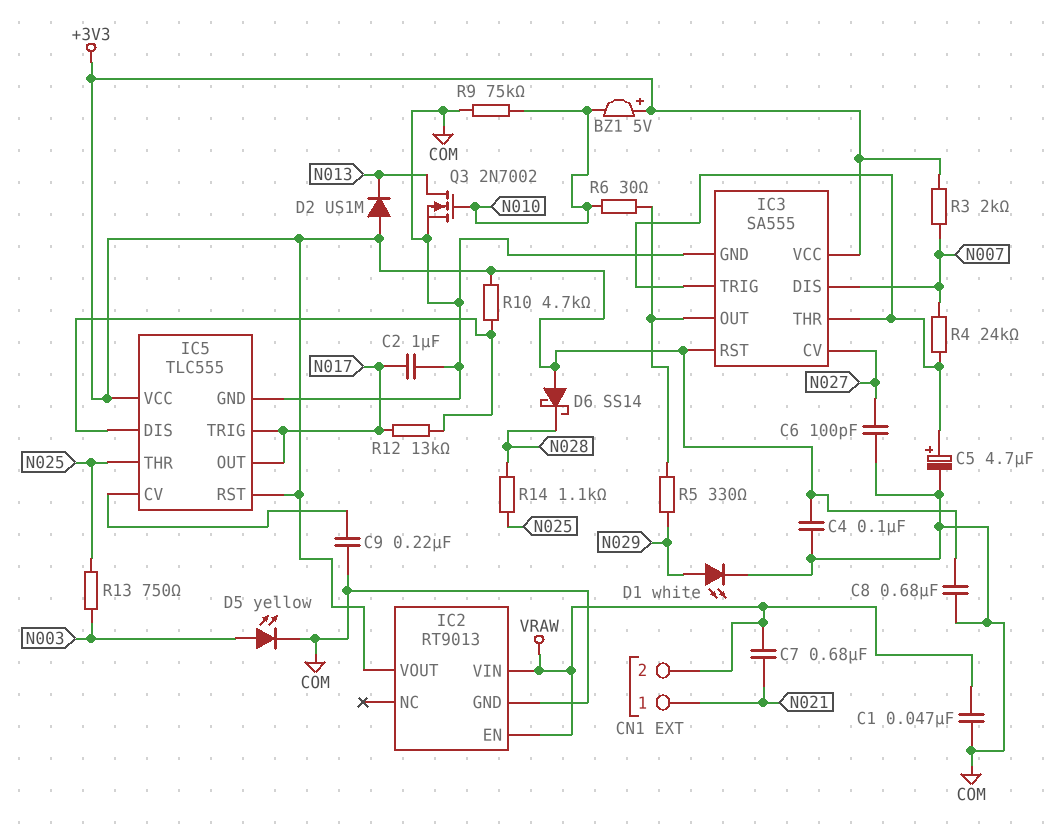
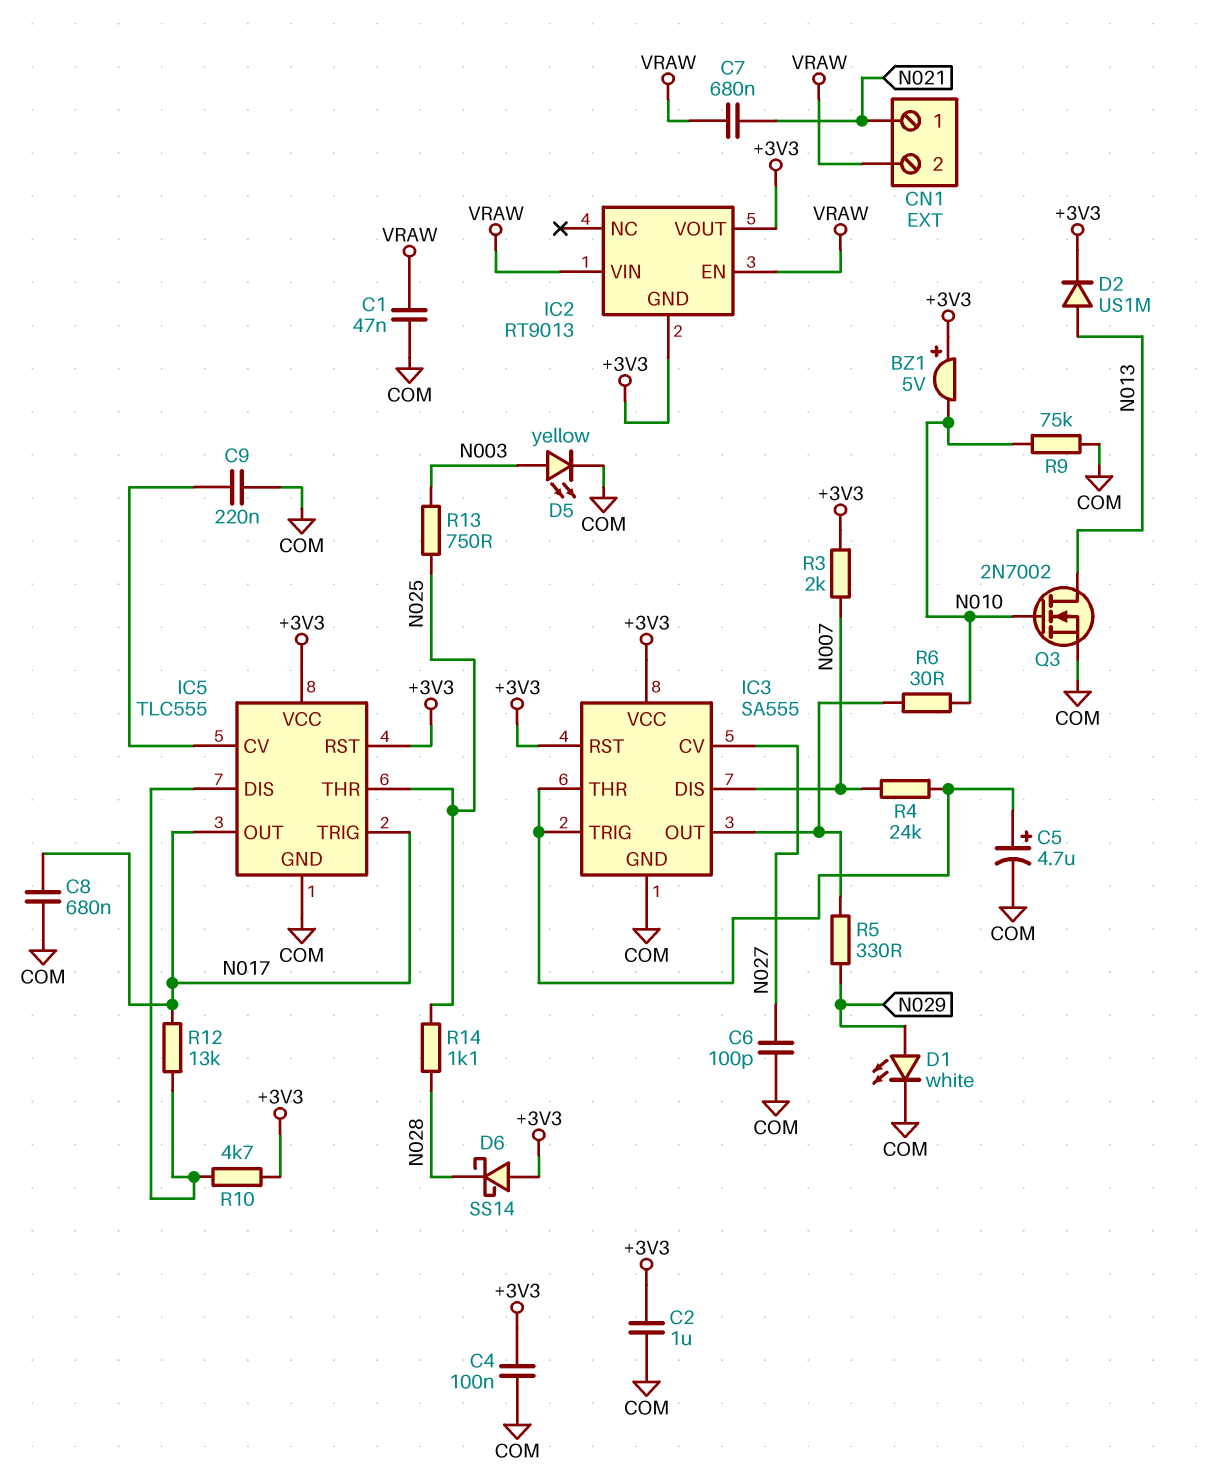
C2: 1uF (COM, N017) -> 1uF (+3V3, COM)
C8: 680nF (+3V3, COM) -> 680nF (COM, N017)
D2: diode US1M (A +3V3, K N013) -> diode US1M (A N013, K +3V3)
IC2 pin GND: COM -> +3V3

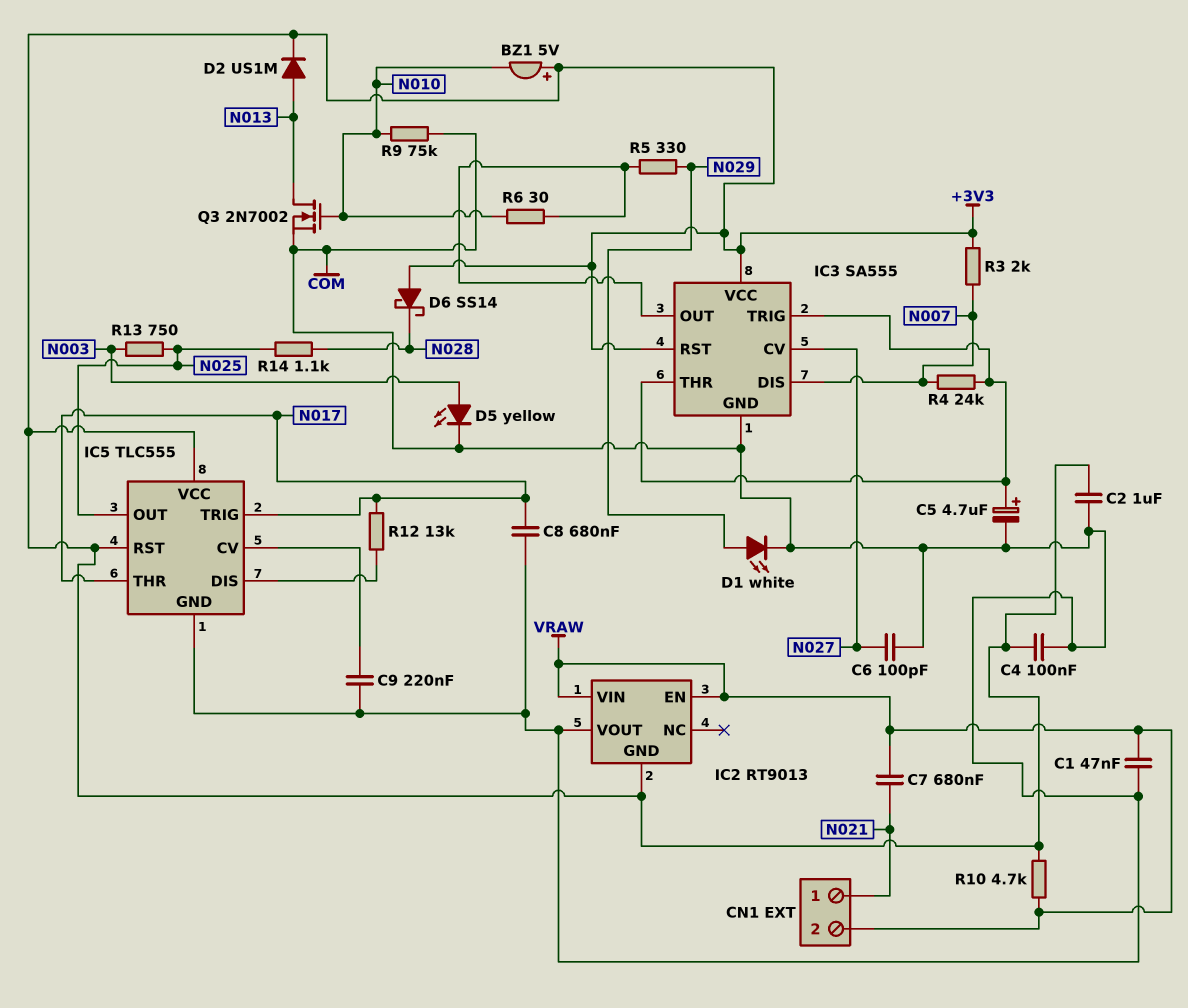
IC2 pin VOUT: +3V3 -> COM
IC5 pin OUT: N017 -> N025
IC5 pin THR: N025 -> N017
R10: 4.7k (+3V3, IC5/DIS) -> 4.7k (+3V3, VRAW)

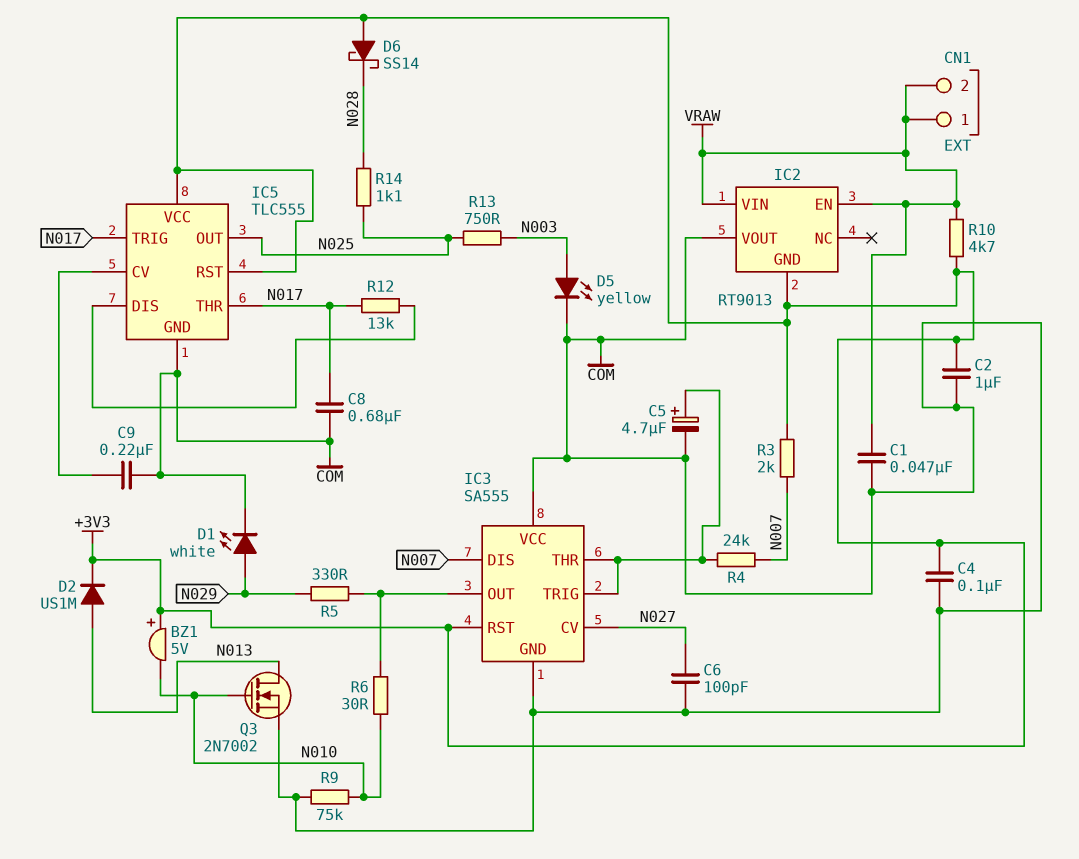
C7: 680nF (N021, VRAW) -> none
CN1 pin 1: N021 -> VRAW
IC3 pin VCC: +3V3 -> COM

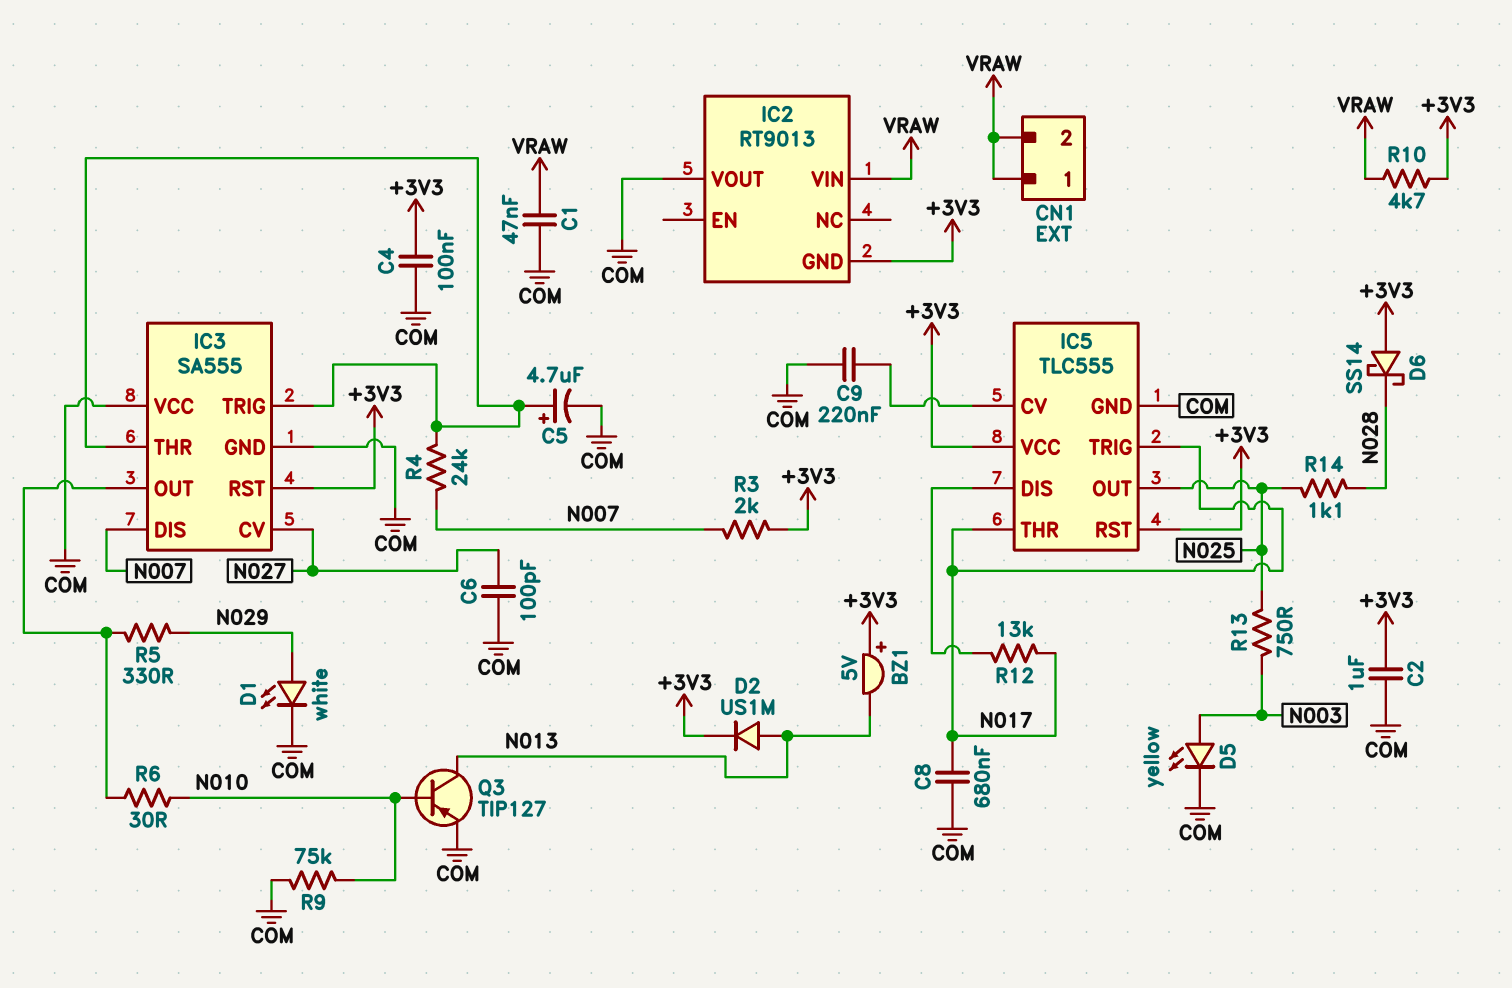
BZ1: buzzer 5V (plus +3V3, minus N010) -> buzzer 5V (plus +3V3, minus N013)
IC2 pin EN: VRAW -> none
Q3: NMOS 2N7002 (G N010, D N013, S COM) -> PNP TIP127 (B N010, C N013, E COM)

